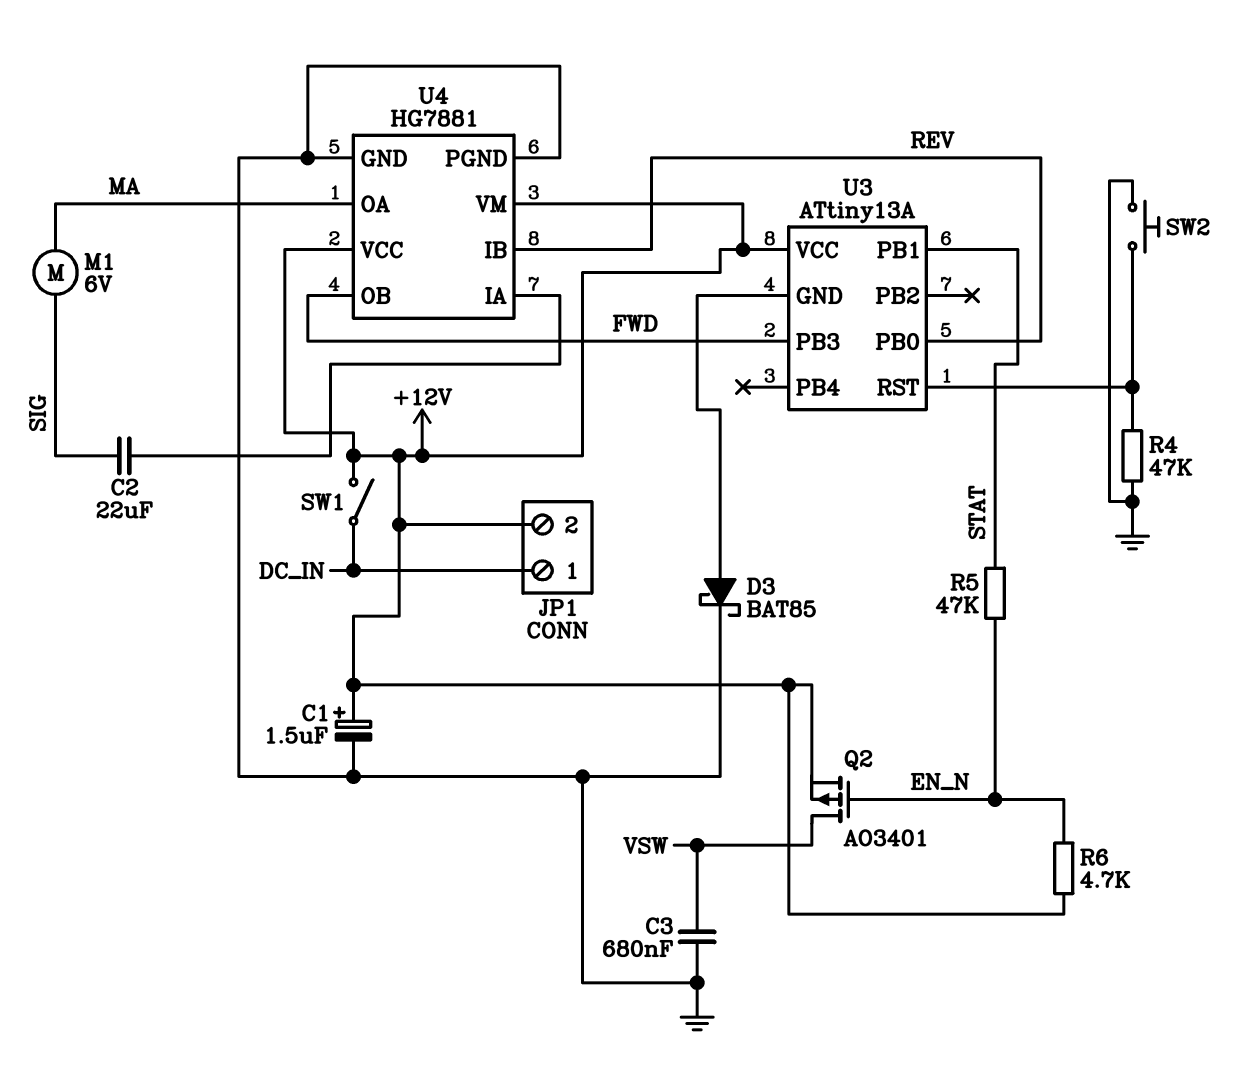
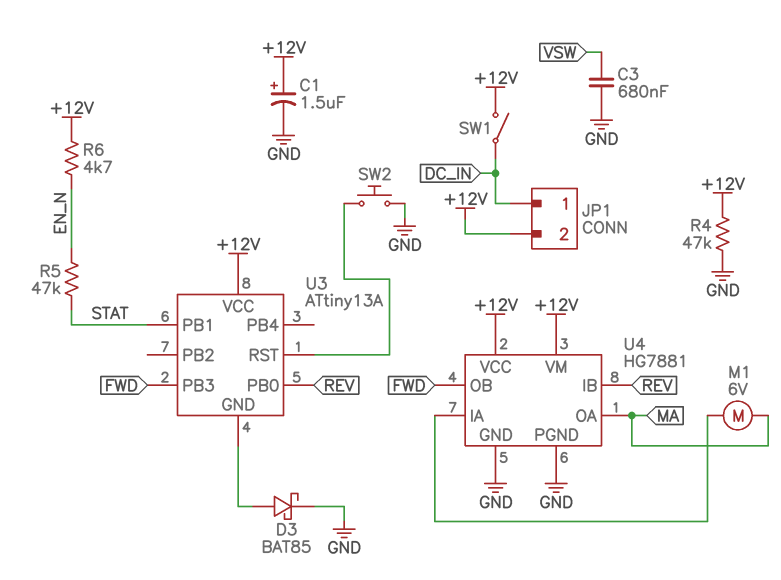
C2: 22uF (SIG, U4/IA) -> none
M1: motor 6V (MA, SIG) -> motor 6V (MA, U4/IA)
Q2: PMOS AO3401 (G EN_N, D VSW, S +12V) -> none
R4: 47k (GND, U3/RST) -> 47k (+12V, GND)

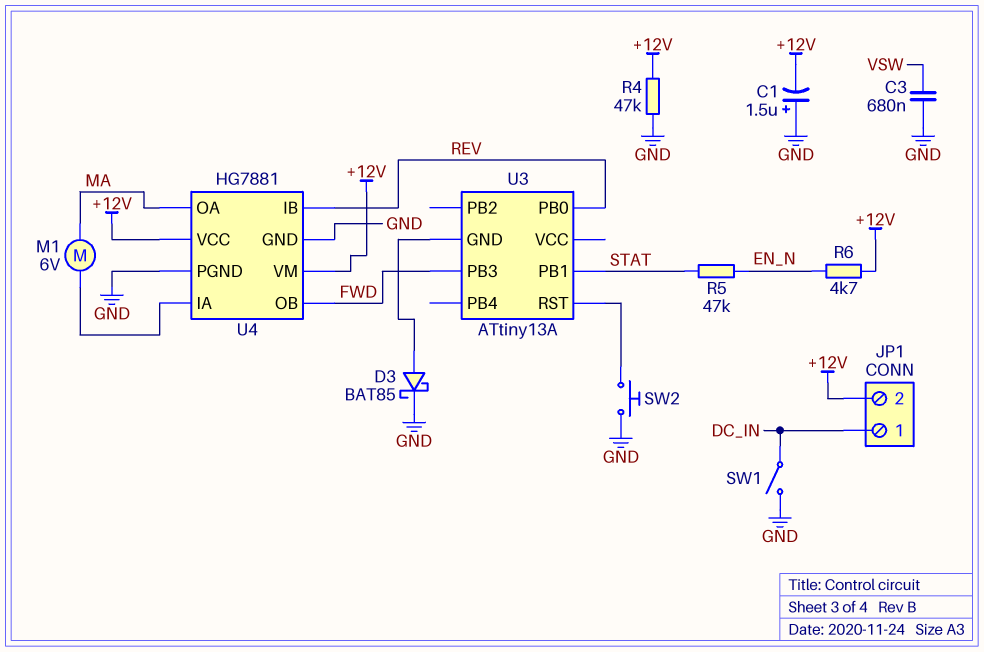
C1: 1.5uF (plus +12V, minus GND) -> 1.5uF (plus GND, minus +12V)
SW1: switch (+12V, DC_IN) -> switch (DC_IN, GND)
U3 pin VCC: +12V -> none

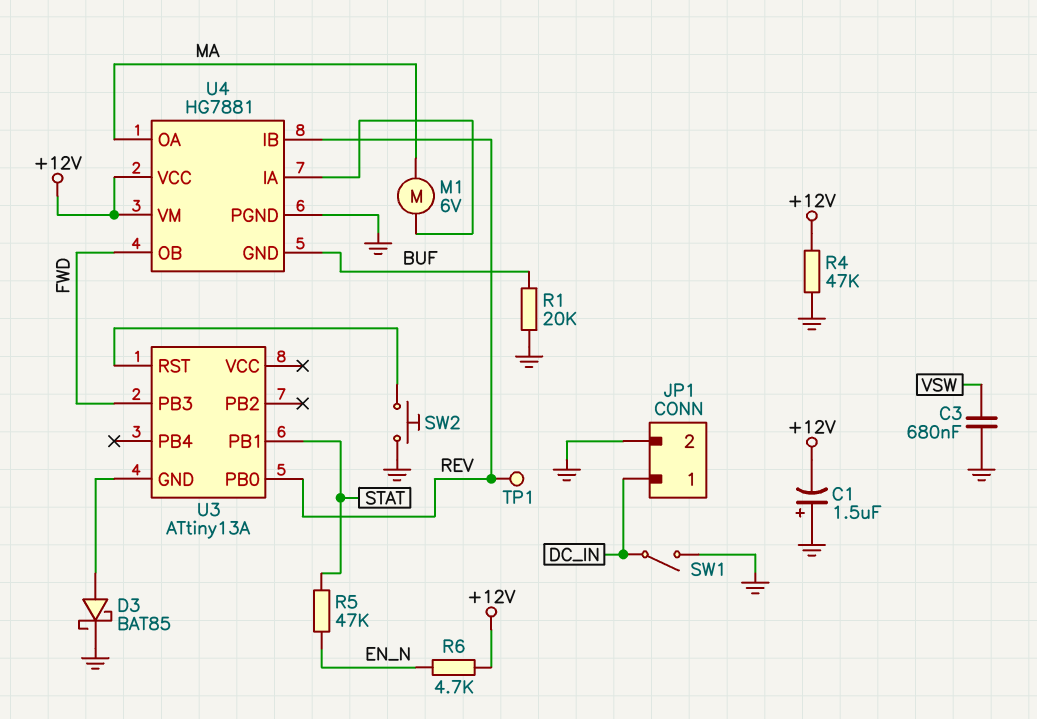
JP1 pin 2: +12V -> GND
R1: none -> 20k (BUF, GND)
TP1: none -> test point (REV)
U4 pin GND: GND -> BUF

